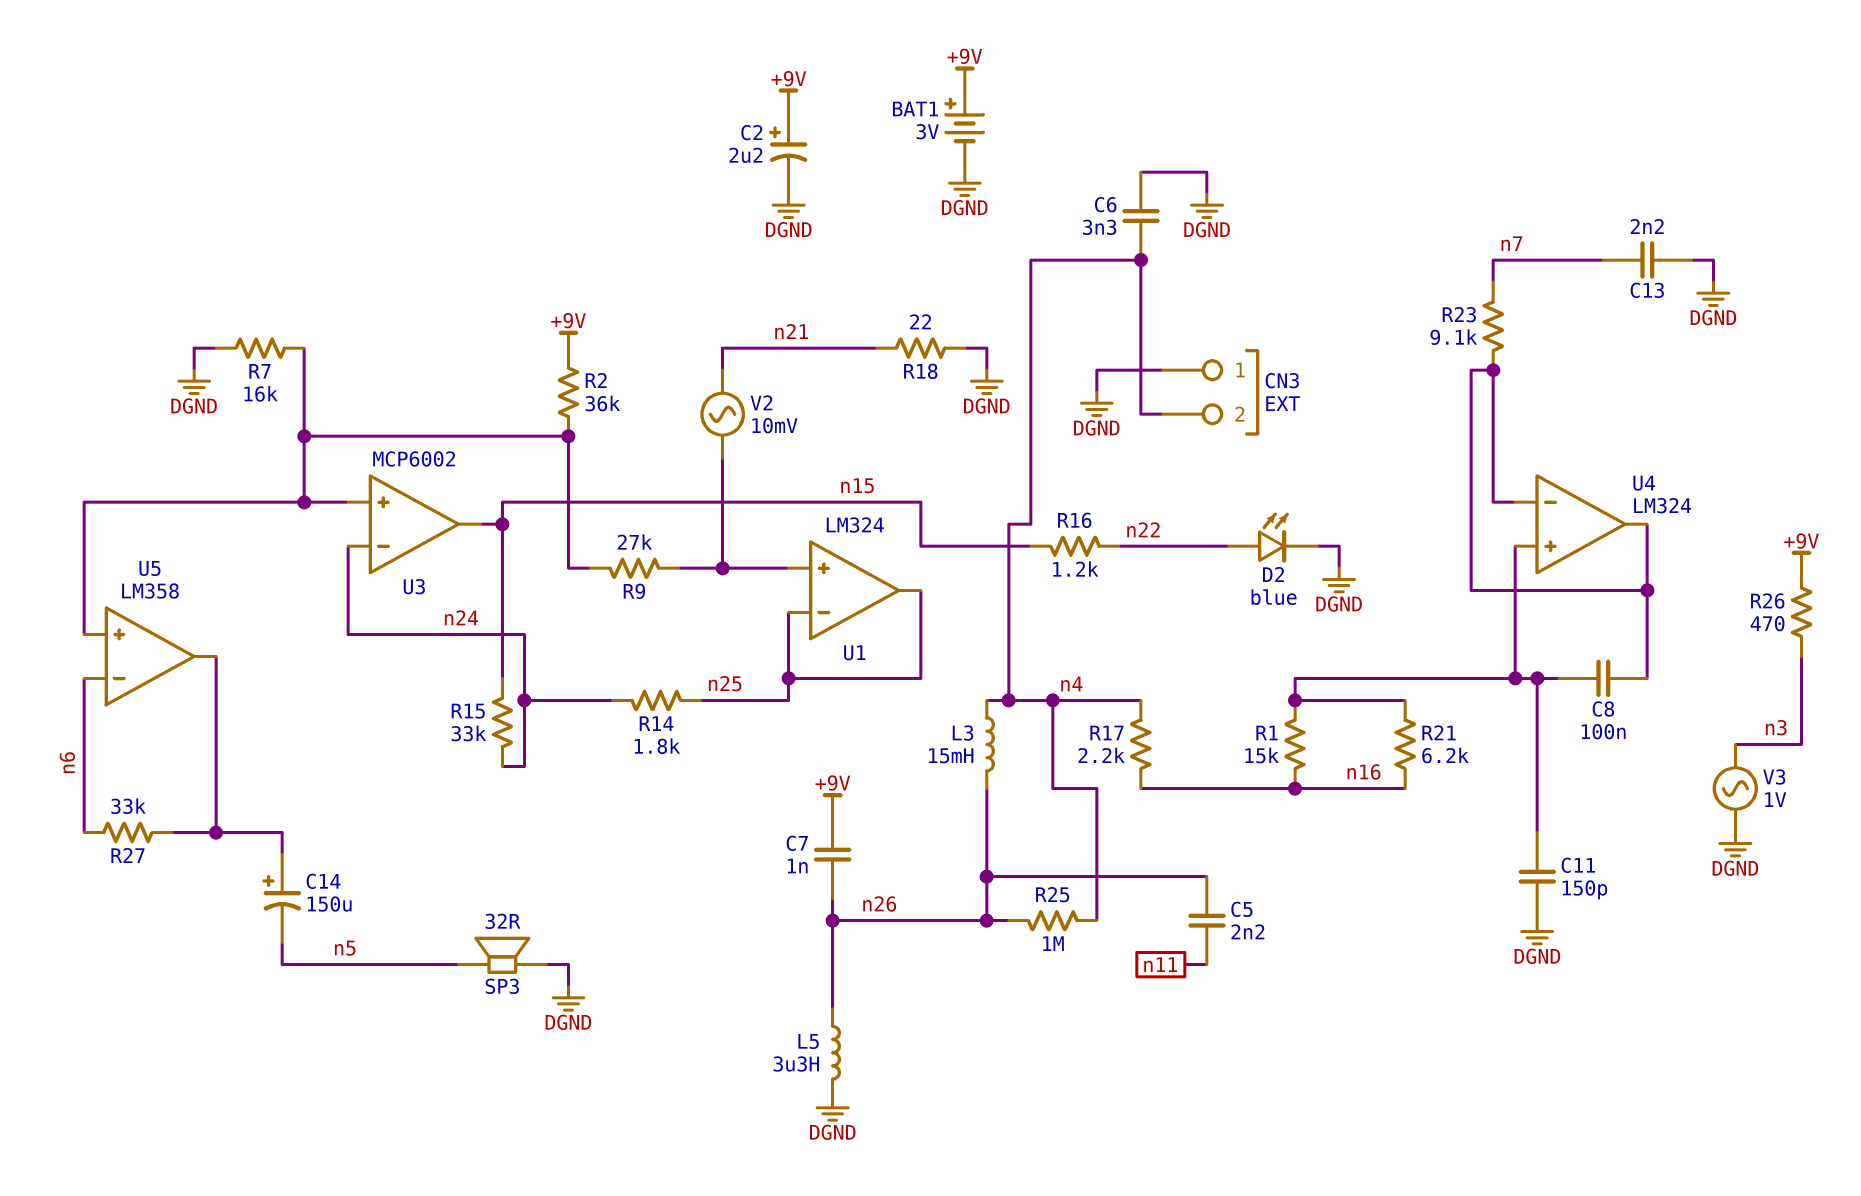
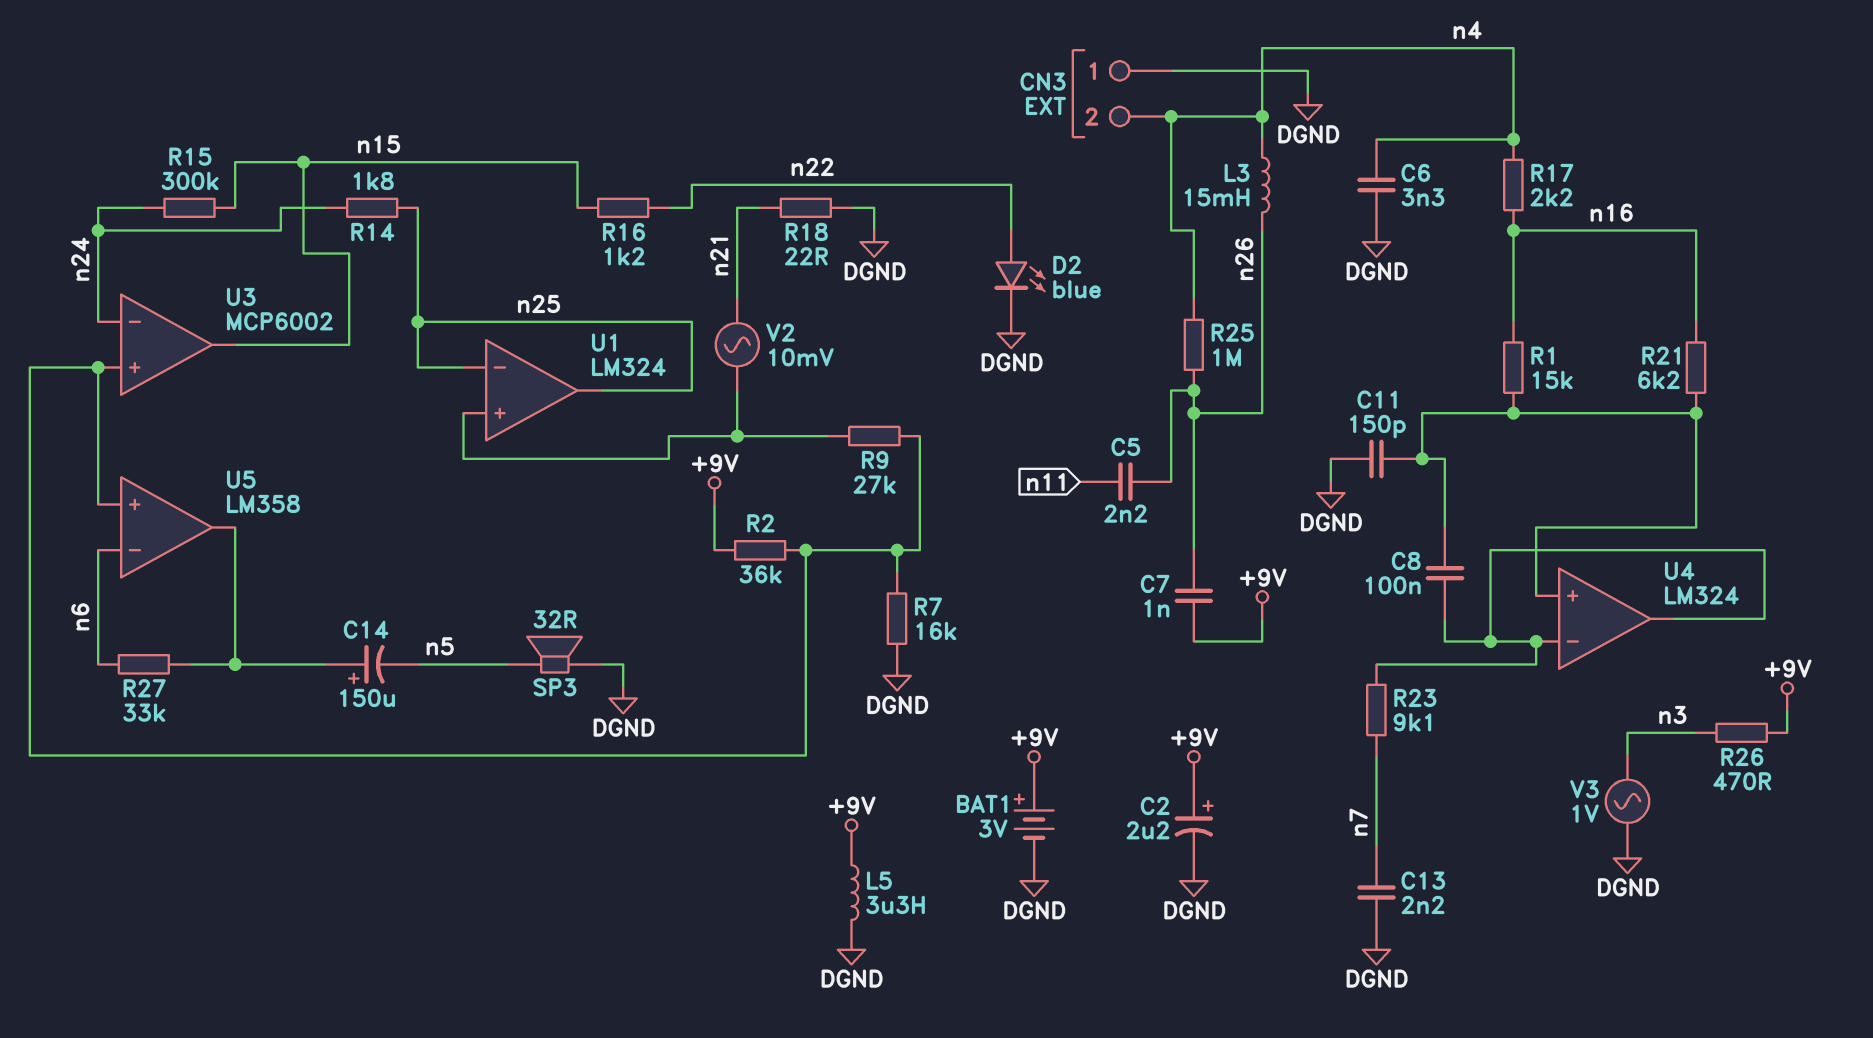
L5: 3.3uH (DGND, n26) -> 3.3uH (+9V, DGND)
R15: 33k (n15, n24) -> 300k (n15, n24)

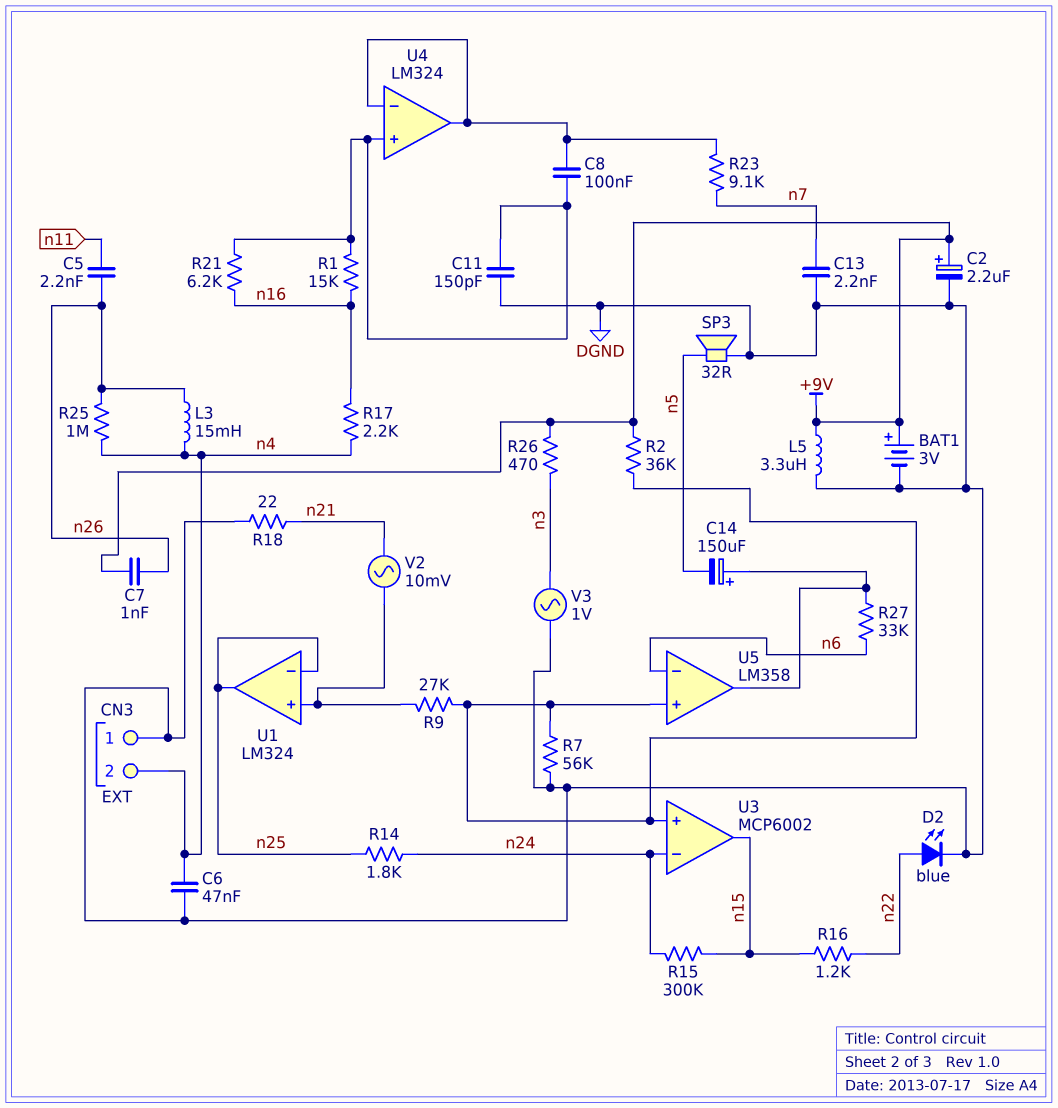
C6: 3.3nF (DGND, n4) -> 47nF (DGND, n4)
R7: 16k (DGND, U3/in+) -> 56k (DGND, U3/in+)

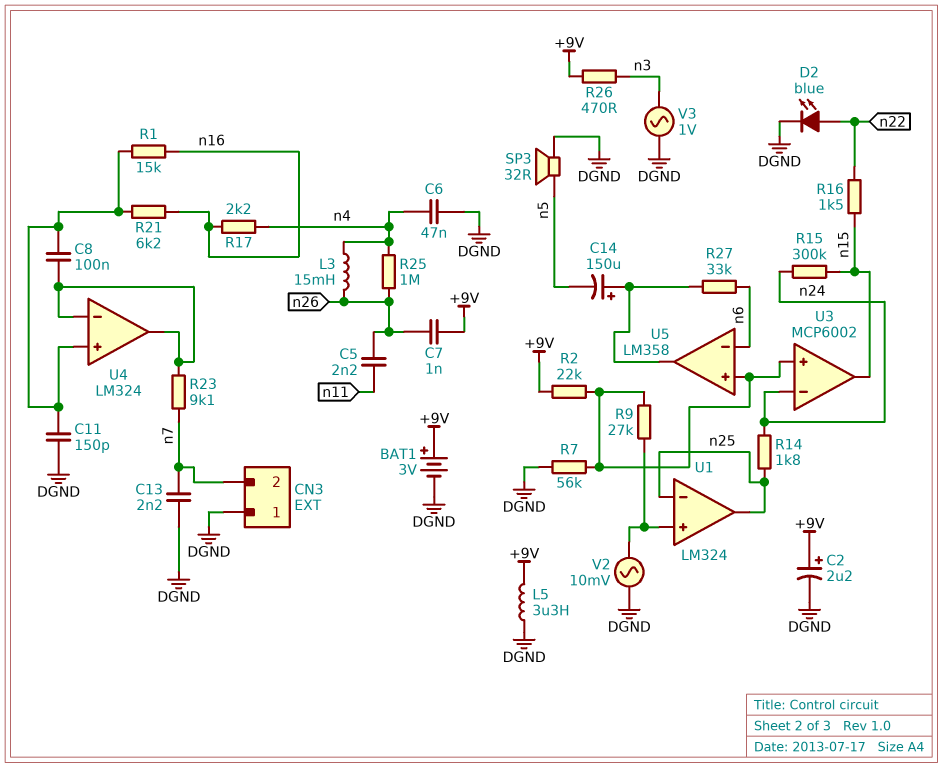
CN3 pin 2: n4 -> n7
R2: 36k (+9V, U3/in+) -> 22k (+9V, U3/in+)
R16: 1.2k (n15, n22) -> 1.5k (n15, n22)
R18: 22 (DGND, n21) -> none
V2: AC 10mV (U1/in+, n21) -> AC 10mV (DGND, U1/in+)

